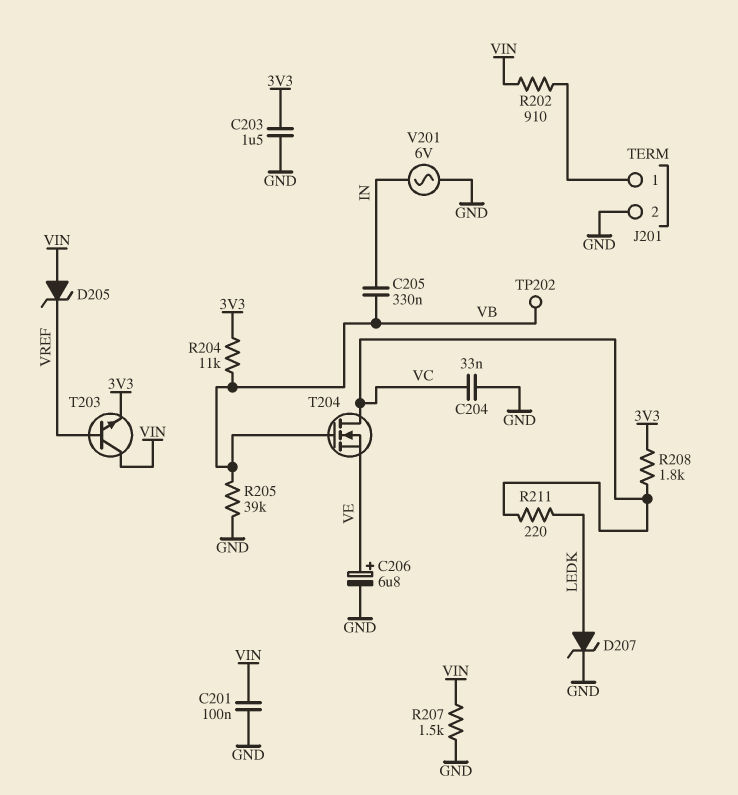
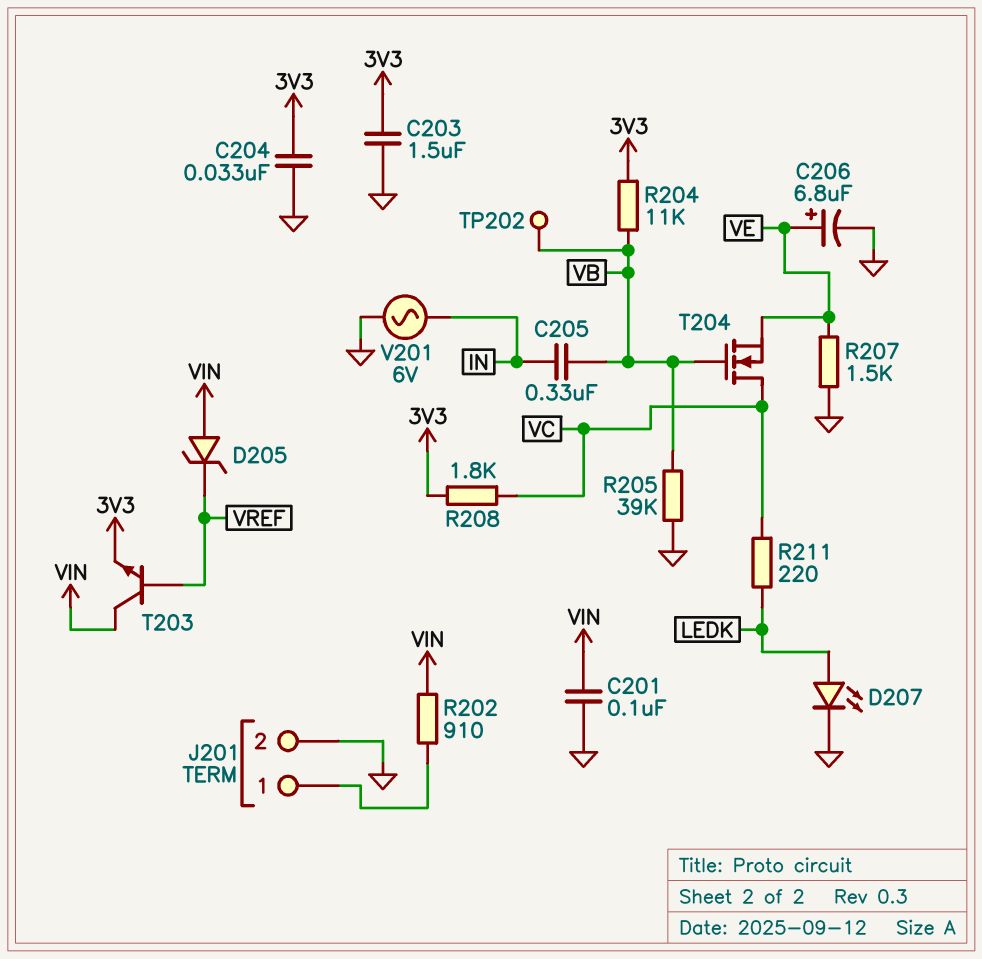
C204: 33nF (GND, VC) -> 33nF (3V3, GND)
D207: zener (A LEDK, K GND) -> LED (A LEDK, K GND)
R207: 1.5k (GND, VIN) -> 1.5k (GND, VE)

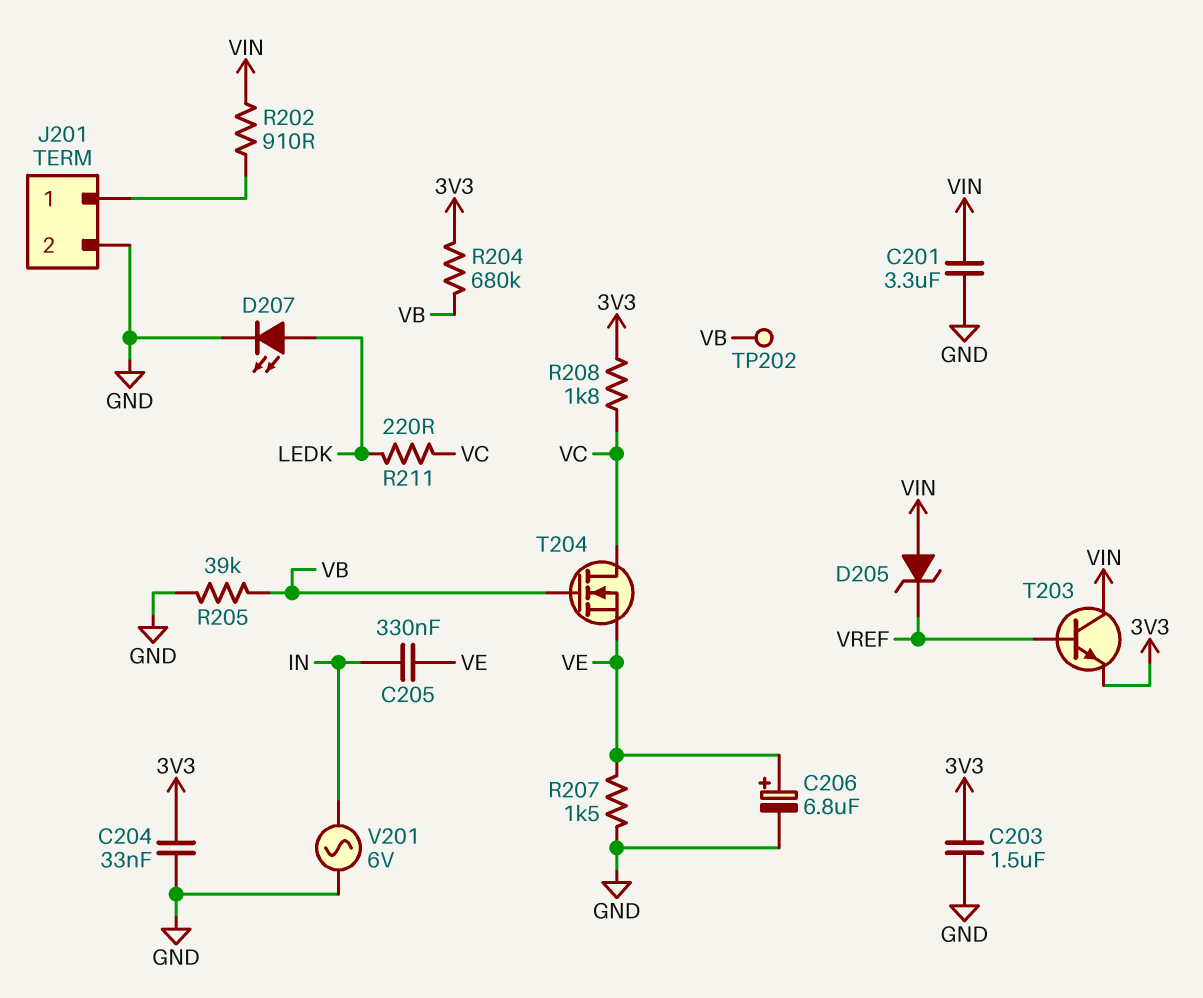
C201: 100nF (GND, VIN) -> 3.3uF (GND, VIN)
C205: 330nF (IN, VB) -> 330nF (IN, VE)
R204: 11k (3V3, VB) -> 680k (3V3, VB)

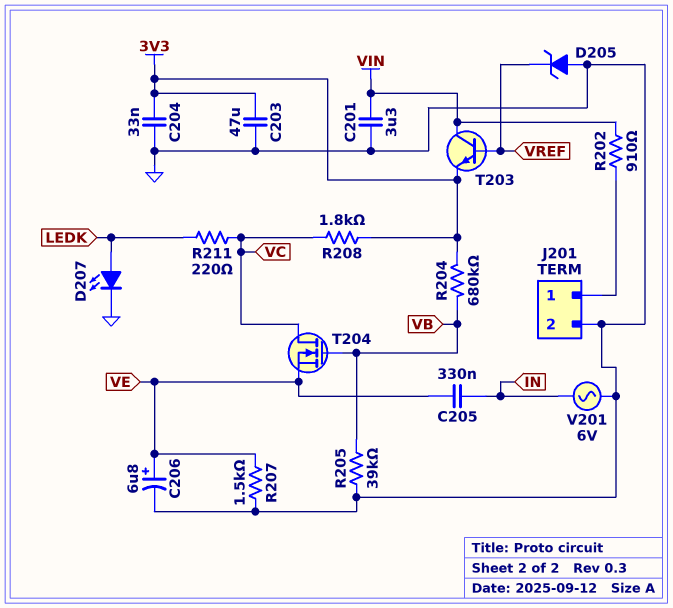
C203: 1.5uF (3V3, GND) -> 47uF (3V3, GND)
D205: zener (A VIN, K VREF) -> zener (A GND, K VREF)
TP202: test point (VB) -> none

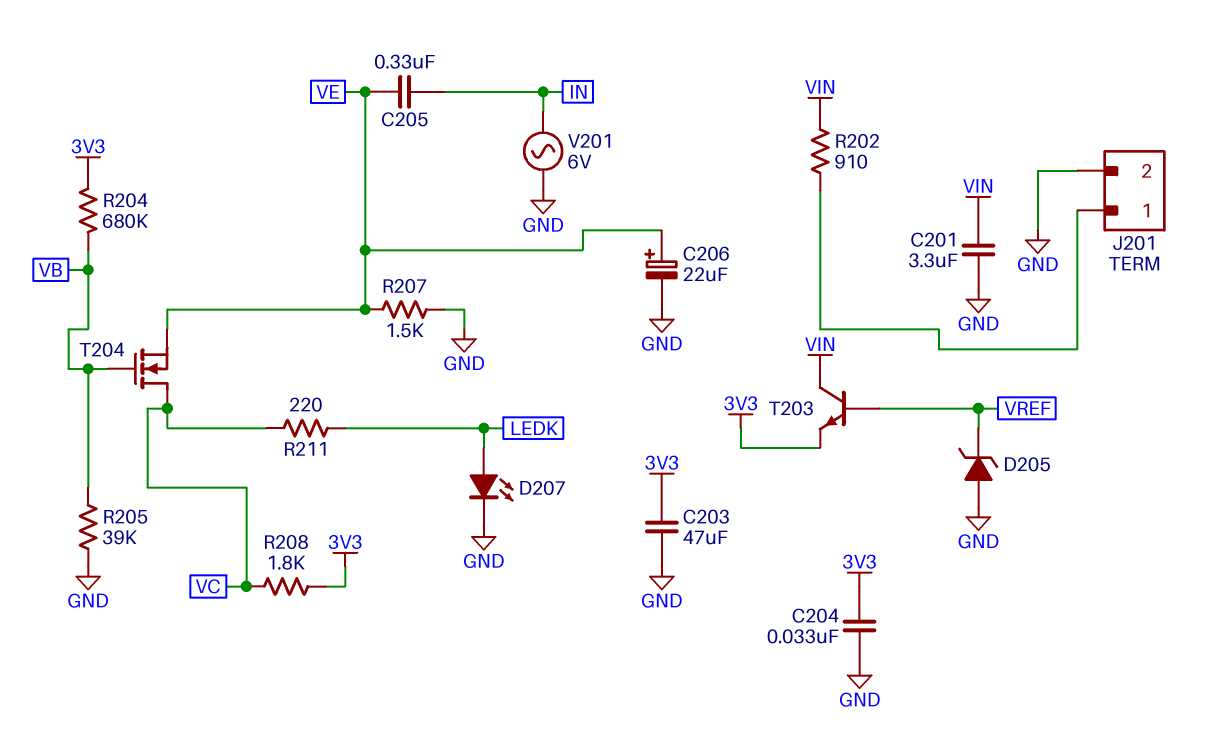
C206: 6.8uF (plus VE, minus GND) -> 22uF (plus VE, minus GND)

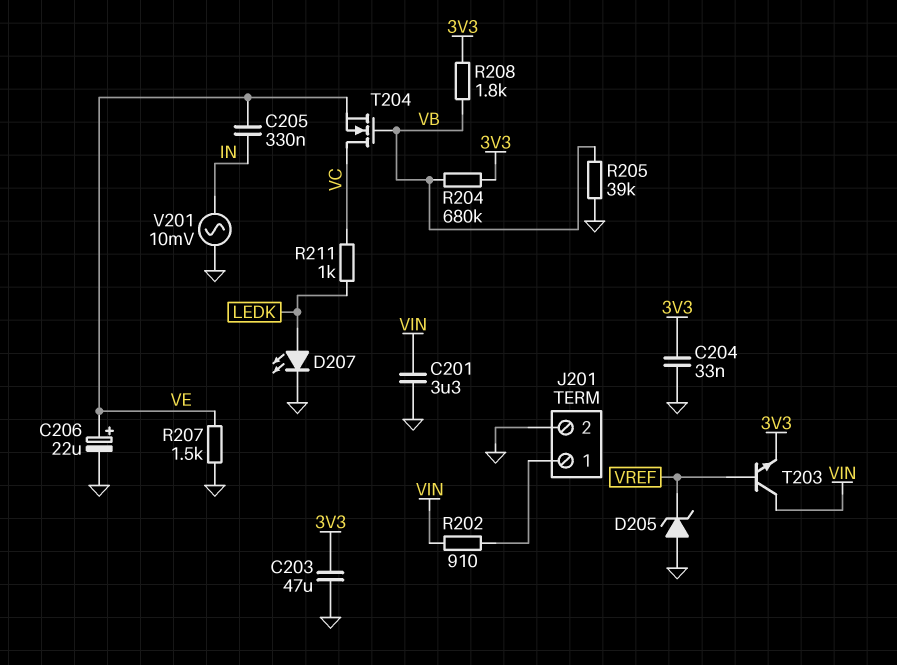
R208: 1.8k (3V3, VC) -> 1.8k (3V3, VB)
R211: 220 (LEDK, VC) -> 1k (LEDK, VC)
V201: AC 6V (GND, IN) -> AC 10mV (GND, IN)

